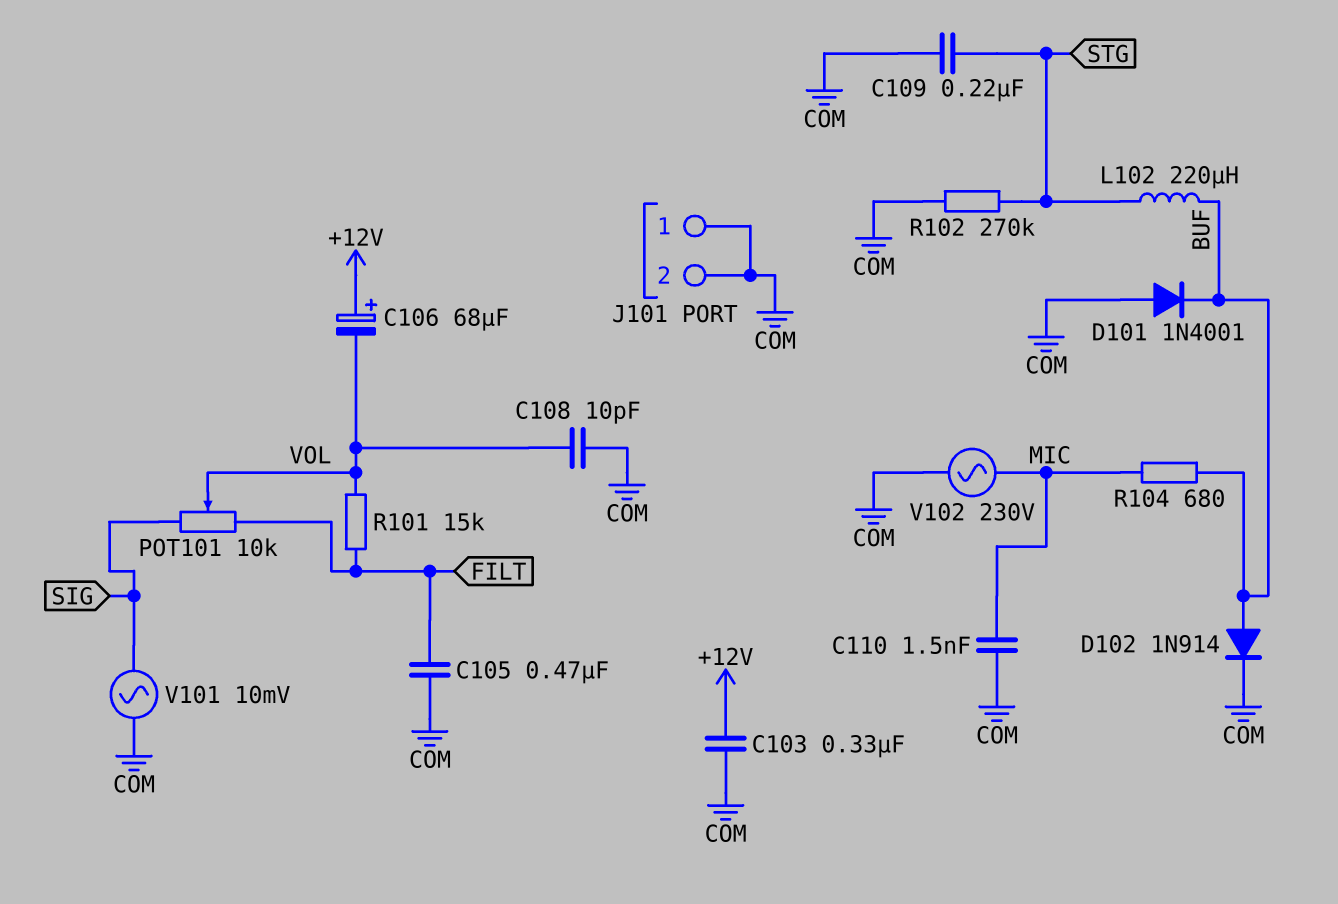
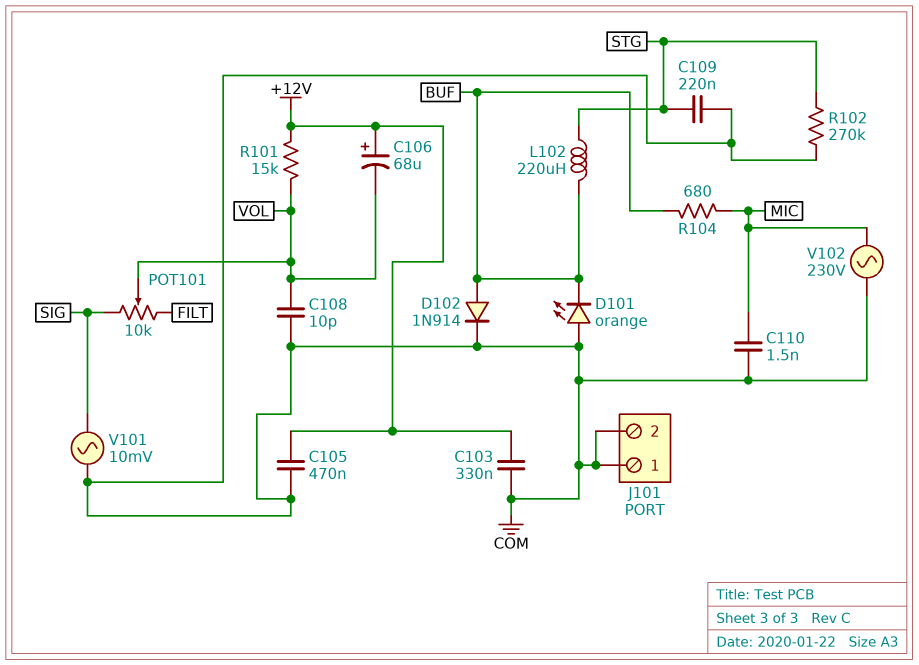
C105: 470nF (COM, FILT) -> 470nF (+12V, COM)
D101: diode 1N4001 (A COM, K BUF) -> LED orange (A COM, K BUF)
R101: 15k (FILT, VOL) -> 15k (+12V, VOL)

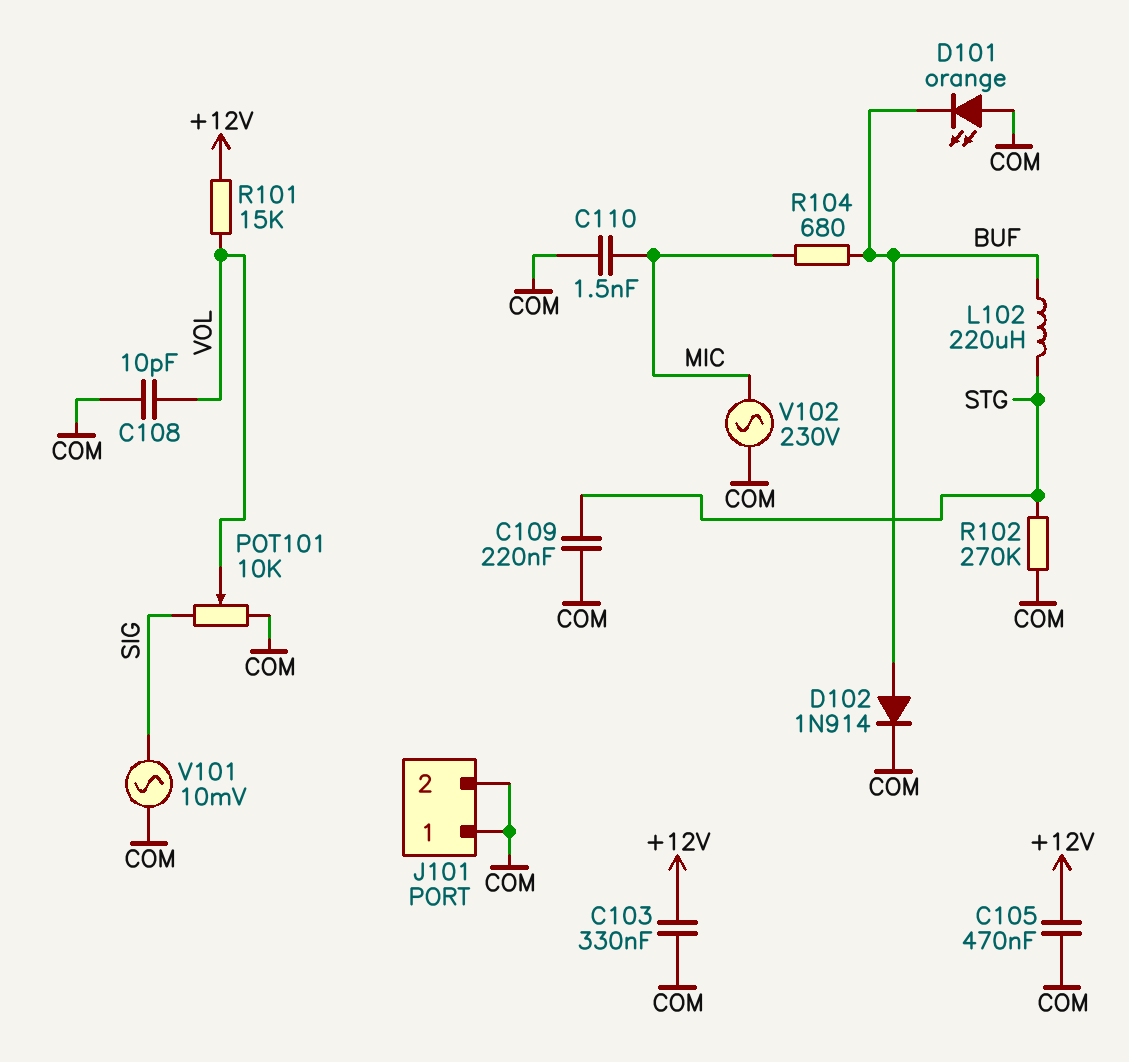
C106: 68uF (plus +12V, minus VOL) -> none
POT101: 10k (FILT, SIG, wiper VOL) -> 10k (COM, SIG, wiper VOL)

